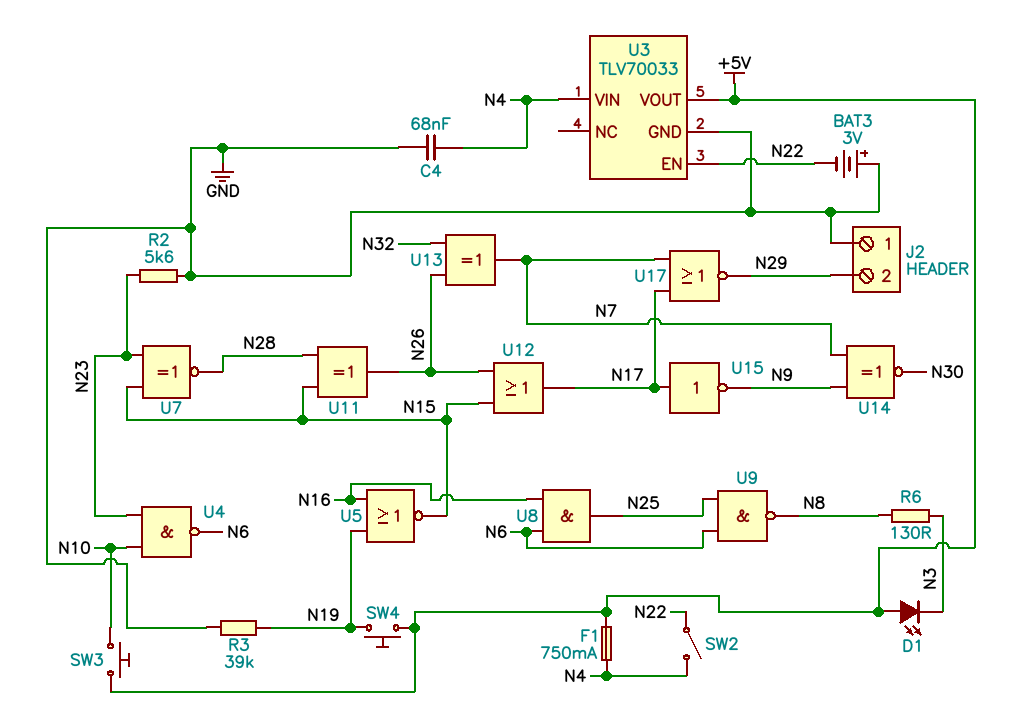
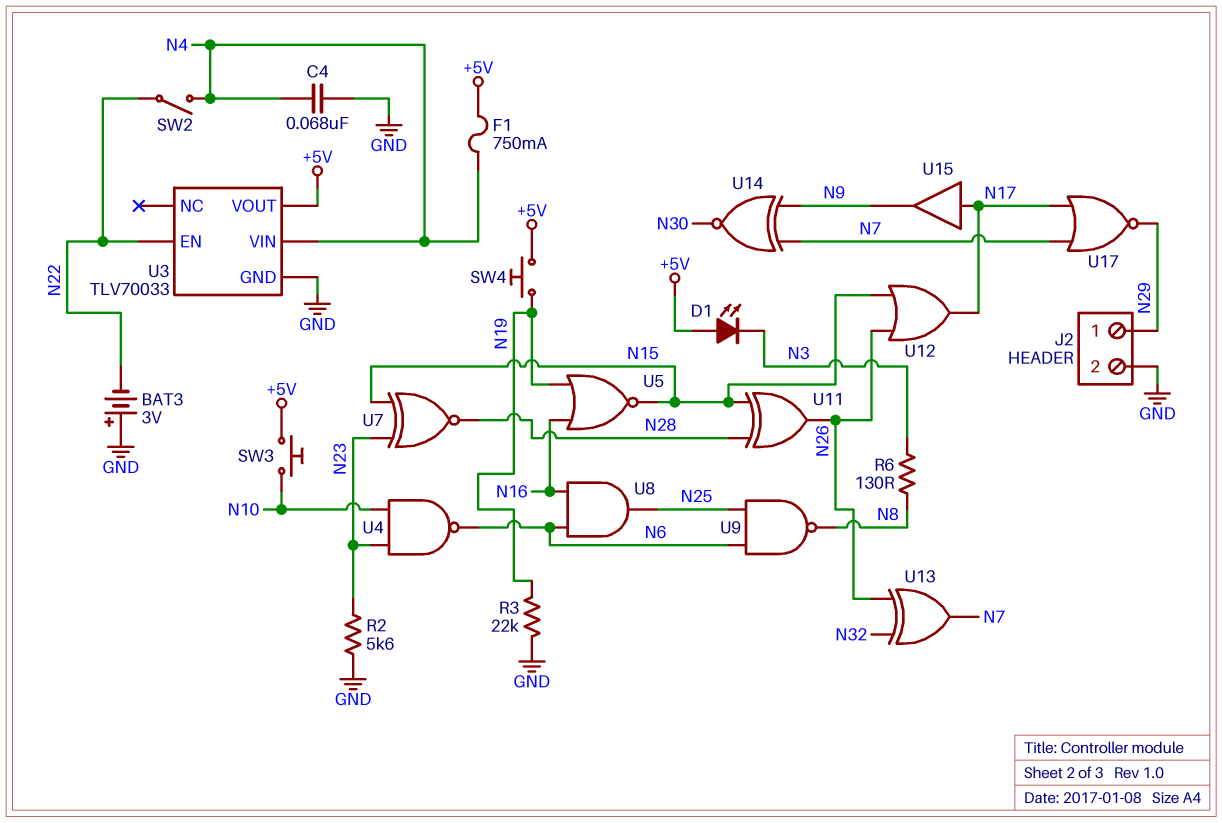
J2 pin 1: GND -> N29
J2 pin 2: N29 -> GND
R3: 39k (GND, N19) -> 22k (GND, N19)
U15: NOT (in N17, out N9) -> buffer (in N17, out N9)

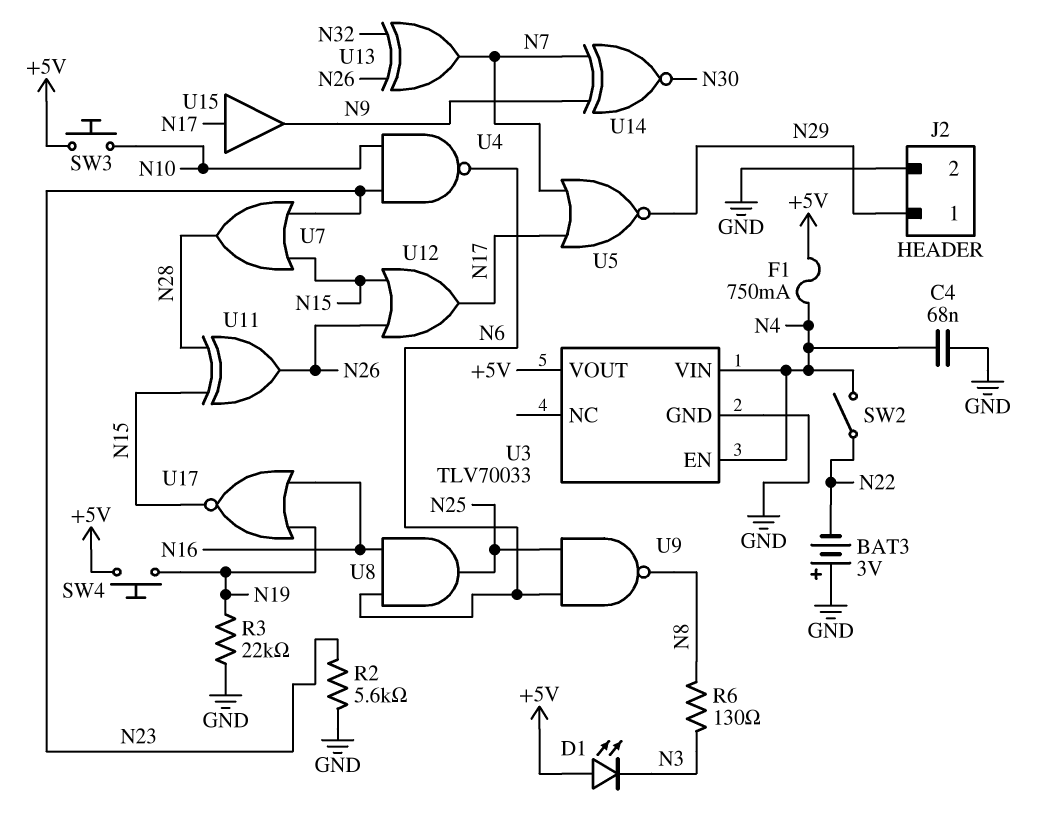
U3 pin EN: N22 -> N4
U5: NOR (in N16, in N19, out N15) -> NOR (in N7, in N17, out N29)
U7: XNOR (in N15, in N23, out N28) -> OR (in N15, in N23, out N28)
U17: NOR (in N7, in N17, out N29) -> NOR (in N16, in N19, out N15)

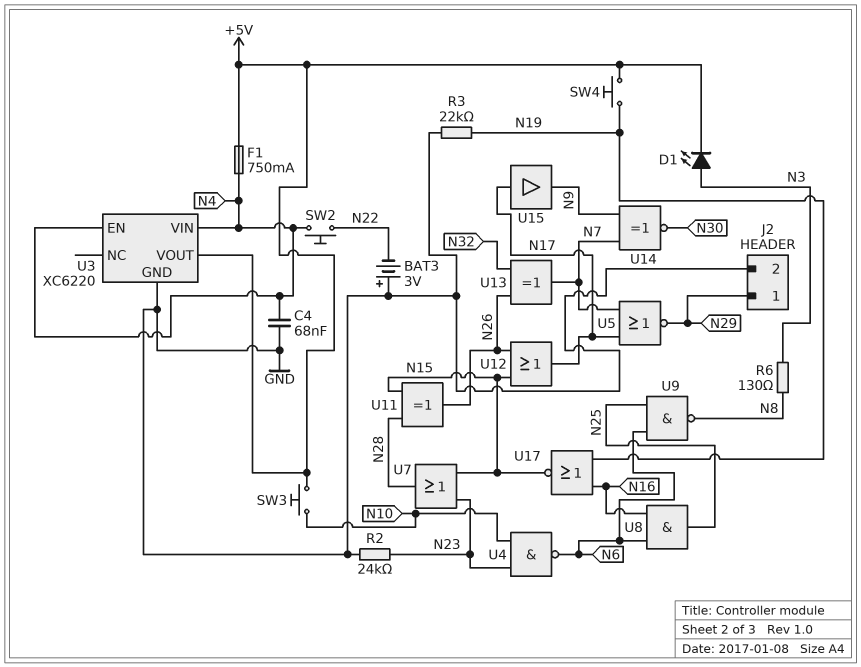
D1: LED (A +5V, K N3) -> LED (A N3, K +5V)
R2: 5.6k (GND, N23) -> 24k (GND, N23)
SW2: switch (N4, N22) -> button (N4, N22)
U3: TLV70033 -> XC6220

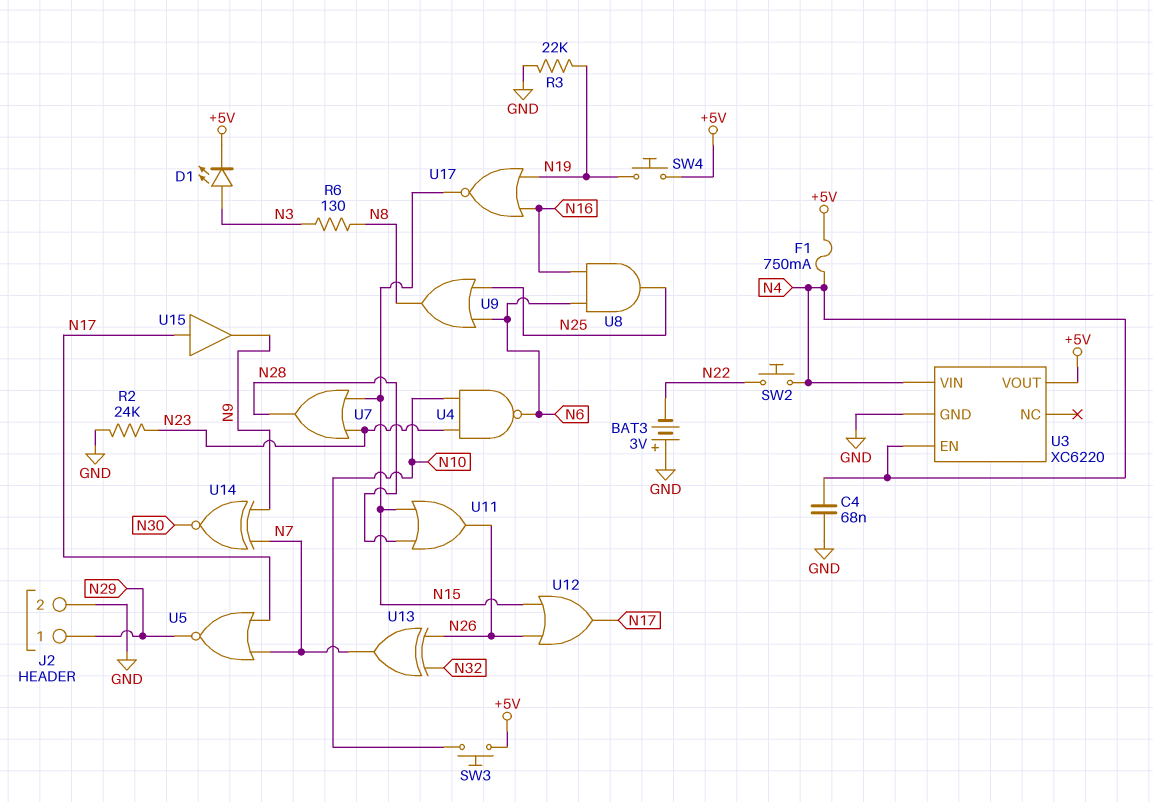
U9: NAND (in N6, in N25, out N8) -> OR (in N6, in N25, out N8)
U11: XOR (in N15, in N28, out N26) -> OR (in N15, in N28, out N26)

